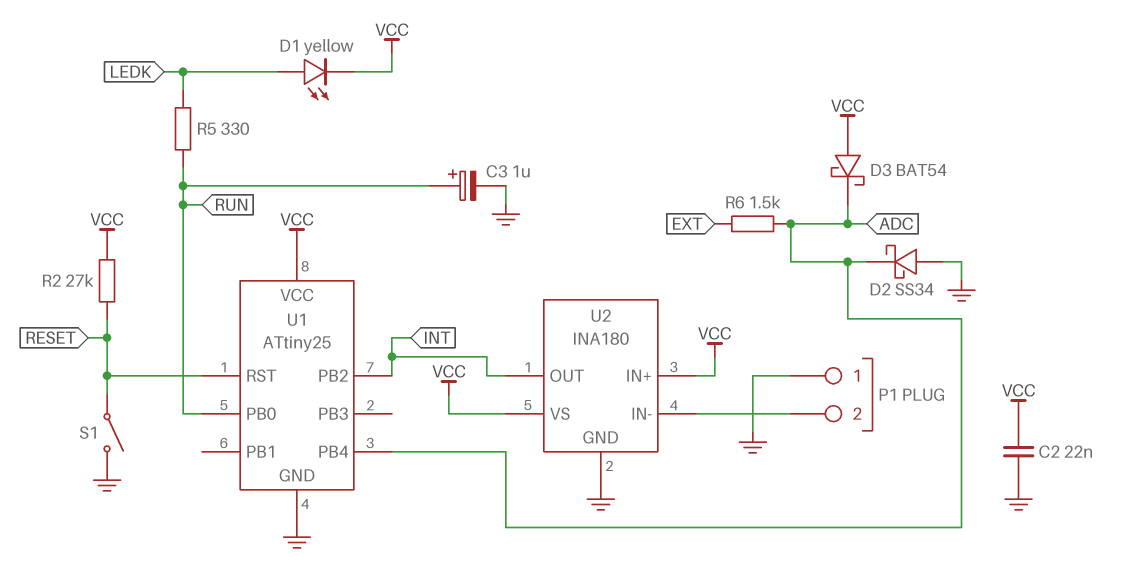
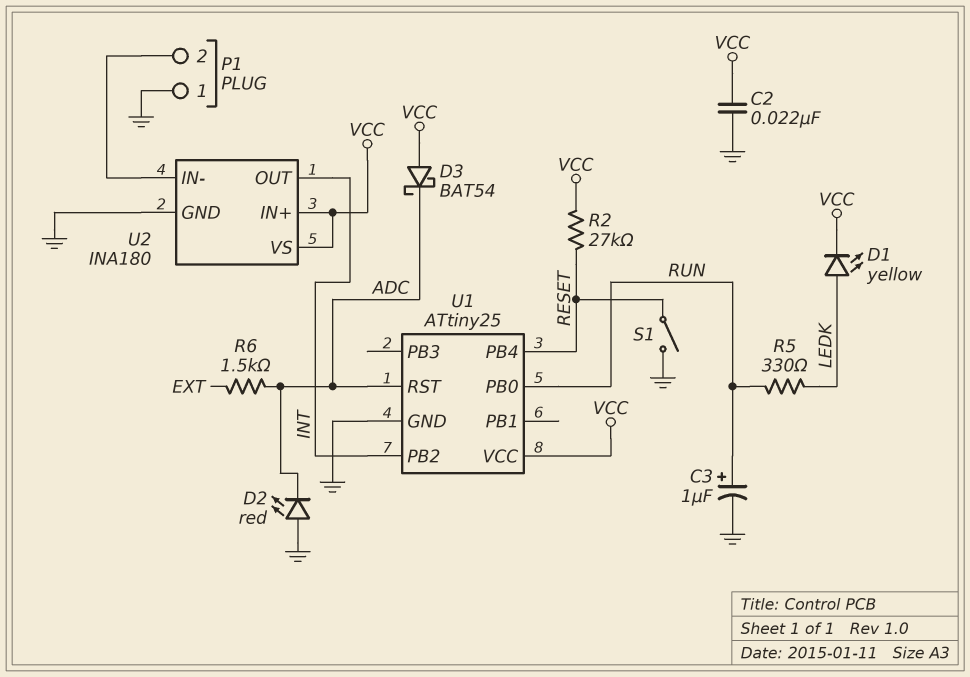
D2: schottky SS34 (A GND, K ADC) -> LED red (A GND, K ADC)
U1 pin PB4: ADC -> RESET
U1 pin RST: RESET -> ADC

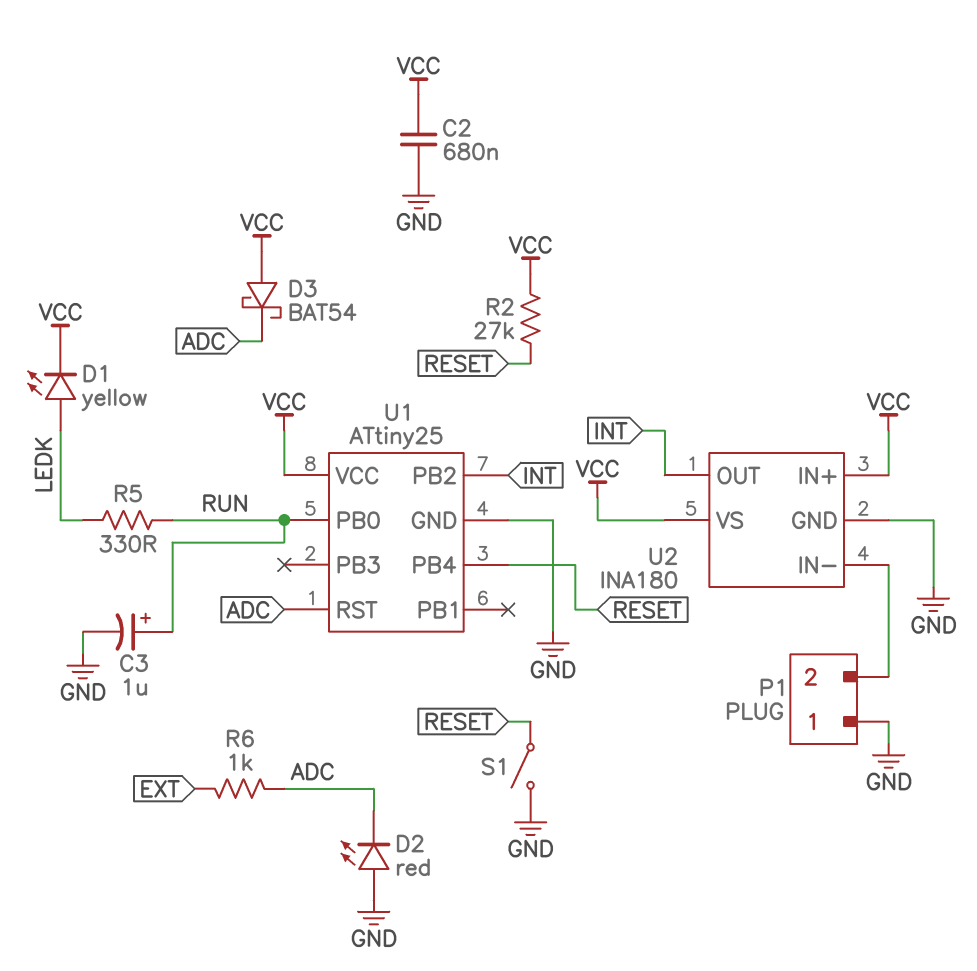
C2: 22nF (GND, VCC) -> 680nF (GND, VCC)
R6: 1.5k (ADC, EXT) -> 1k (ADC, EXT)

